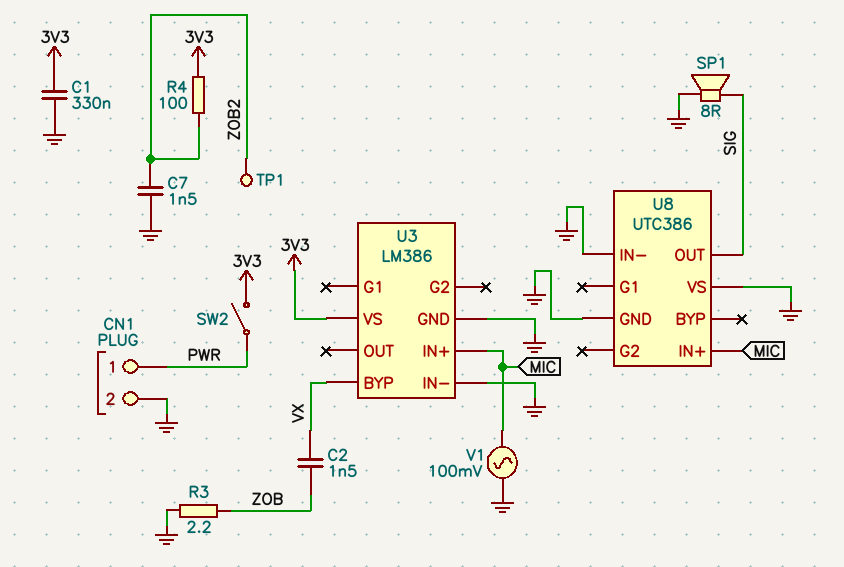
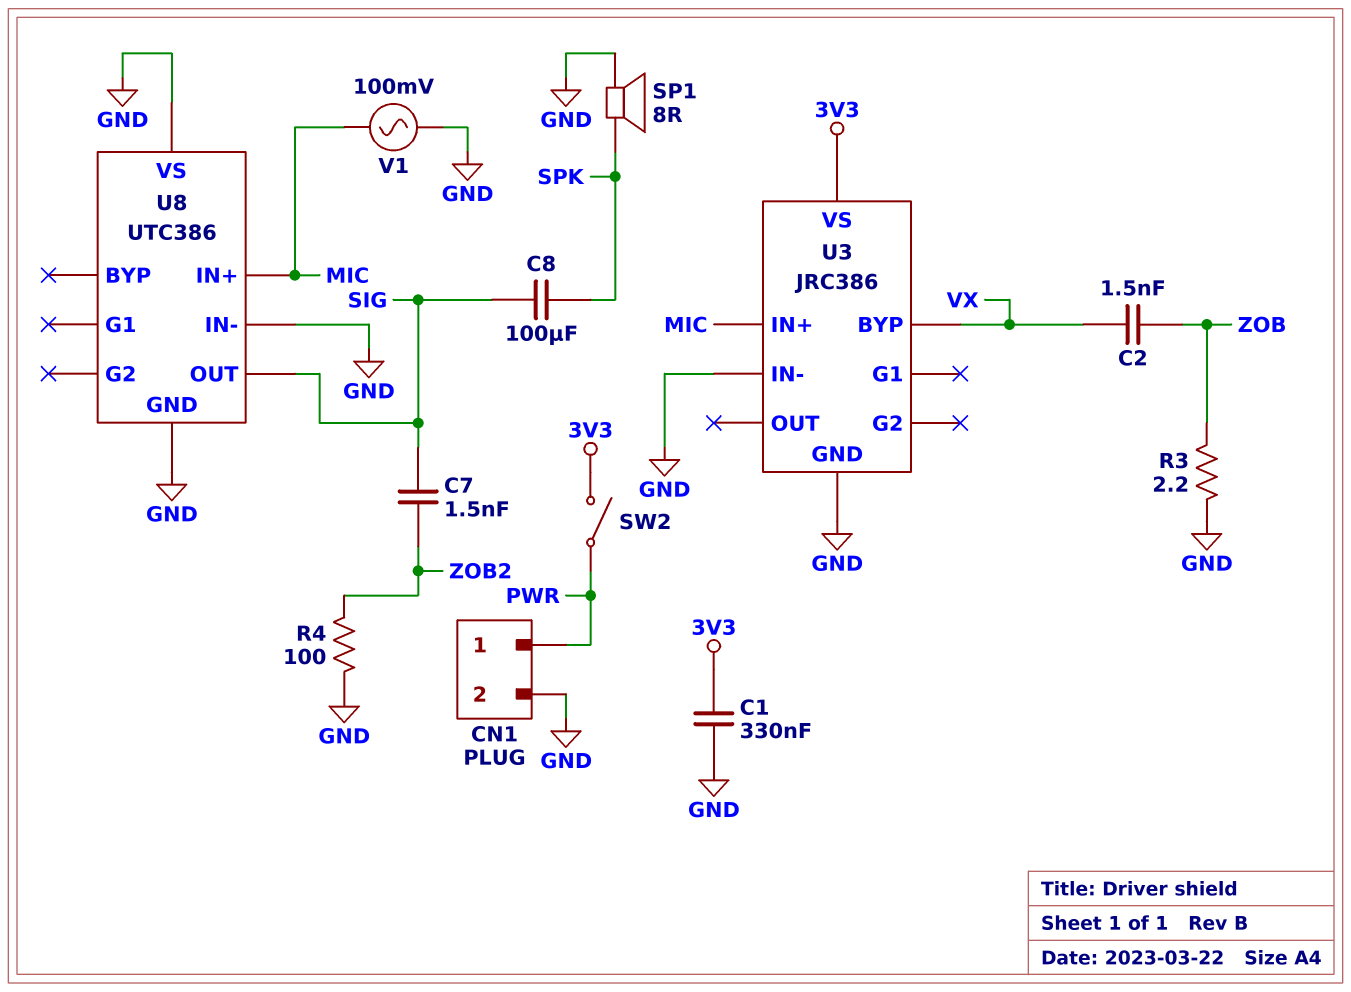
C7: 1.5nF (GND, ZOB2) -> 1.5nF (SIG, ZOB2)
C8: none -> 100uF (SIG, SPK)
R4: 100 (3V3, ZOB2) -> 100 (GND, ZOB2)
SP1: speaker 8R (GND, SIG) -> speaker 8R (GND, SPK)
TP1: test point (ZOB2) -> none
U3: LM386 -> JRC386

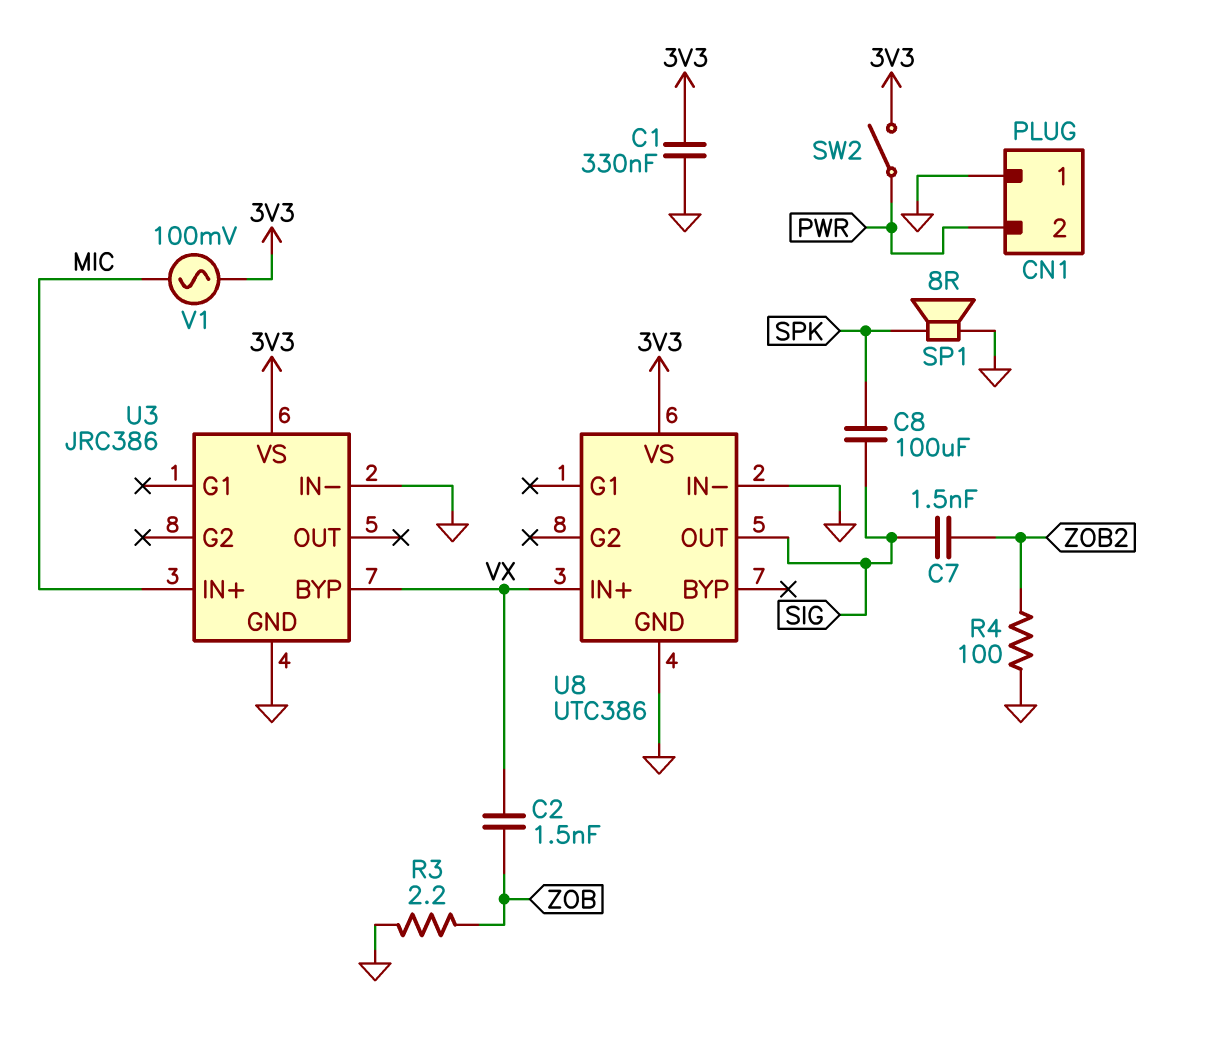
CN1 pin 1: PWR -> GND
CN1 pin 2: GND -> PWR
U8 pin IN+: MIC -> VX
U8 pin VS: GND -> 3V3
V1: AC 100mV (GND, MIC) -> AC 100mV (3V3, MIC)

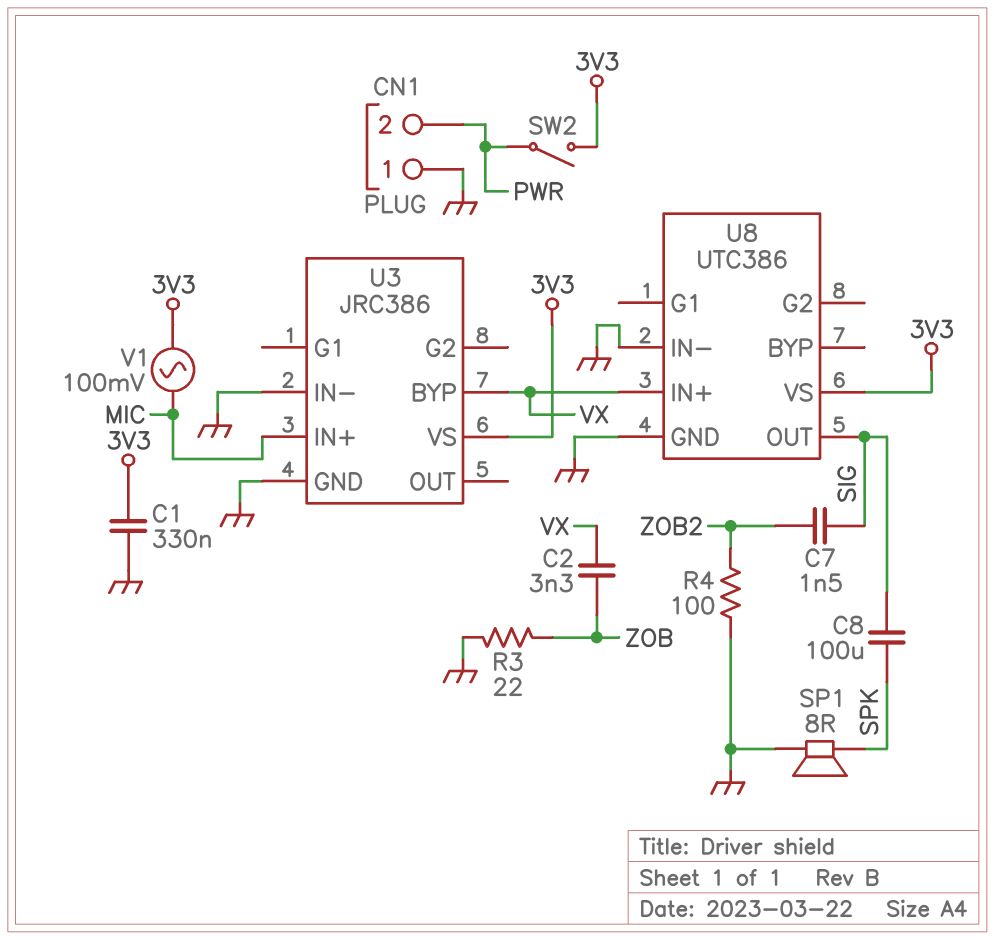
C2: 1.5nF (VX, ZOB) -> 3.3nF (VX, ZOB)
R3: 2.2 (GND, ZOB) -> 22 (GND, ZOB)

